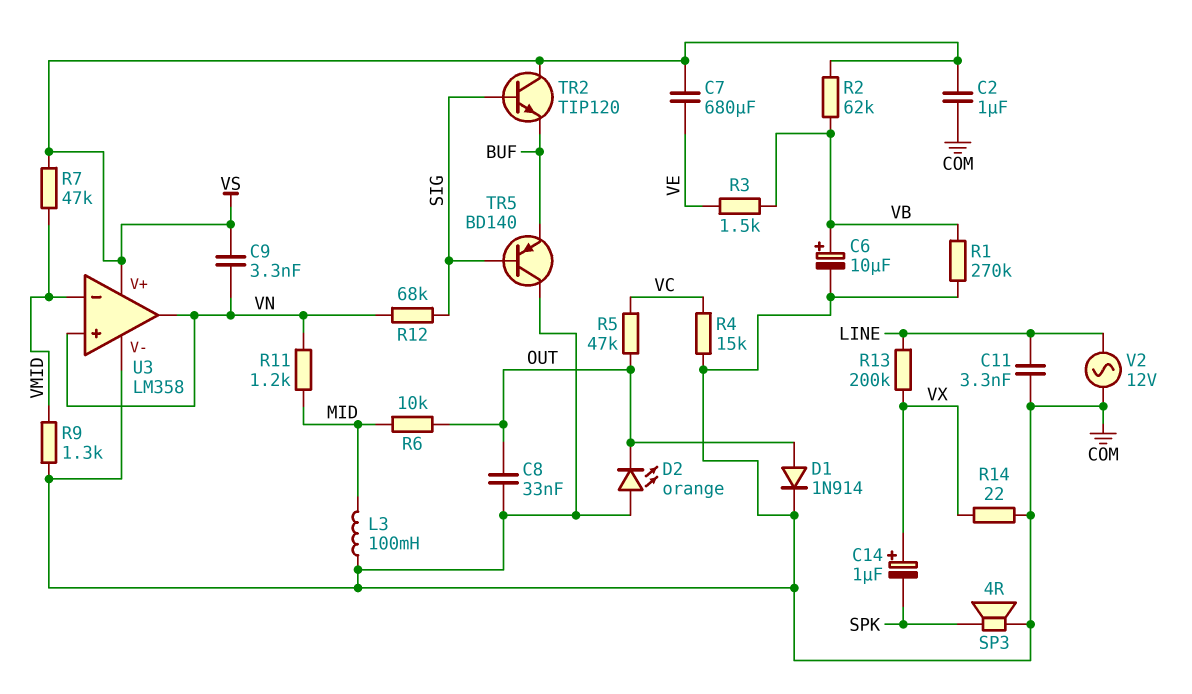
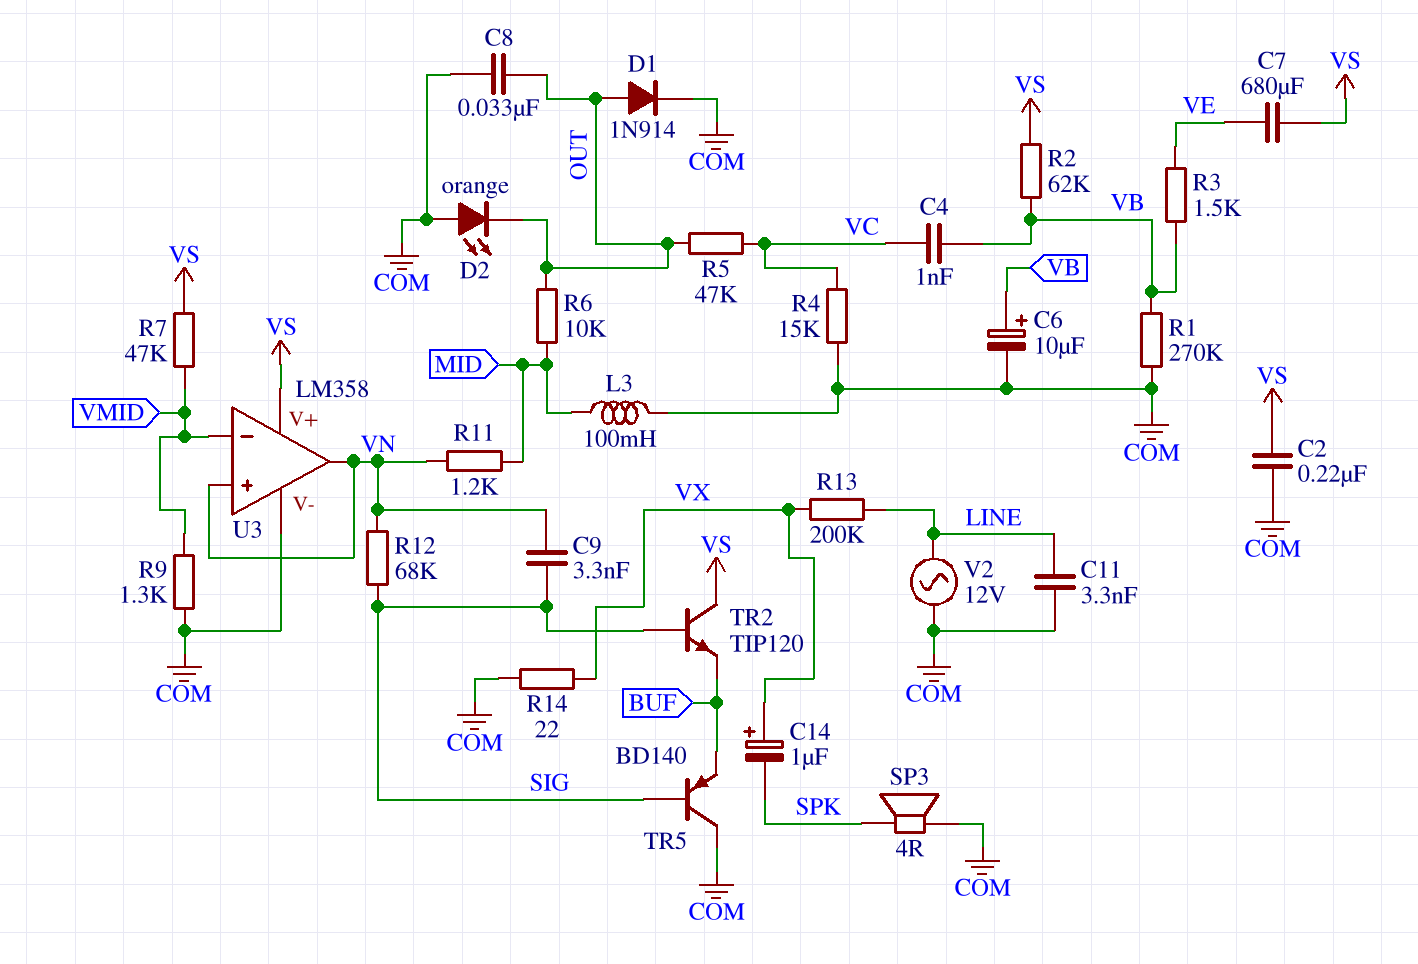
C2: 1uF (COM, VS) -> 220nF (COM, VS)
C4: none -> 1nF (VB, VC)
C9: 3.3nF (VN, VS) -> 3.3nF (SIG, VN)

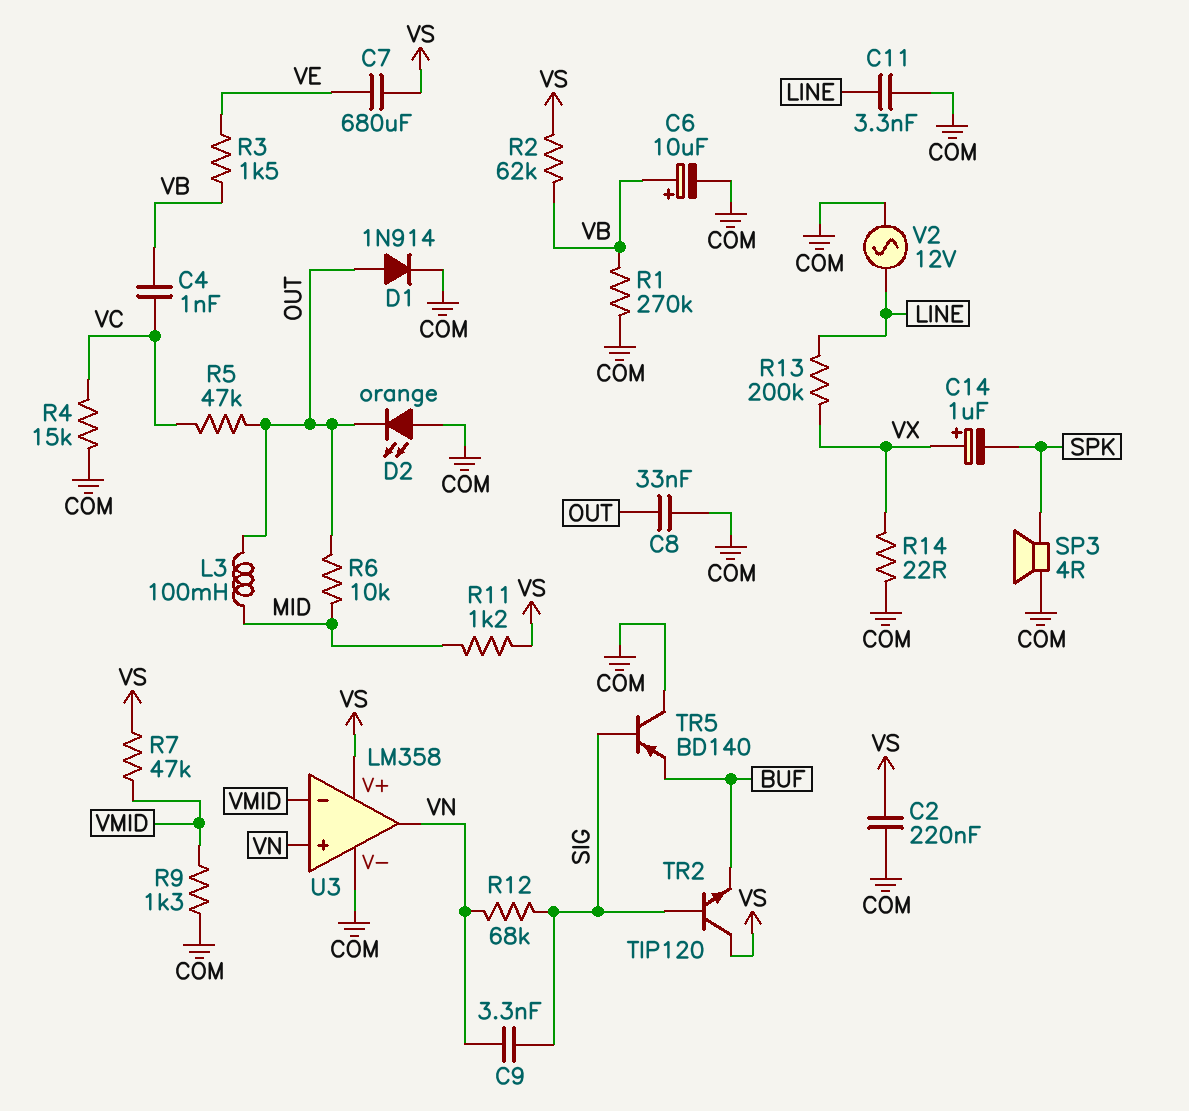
L3: 100mH (COM, MID) -> 100mH (MID, OUT)
R11: 1.2k (MID, VN) -> 1.2k (MID, VS)

